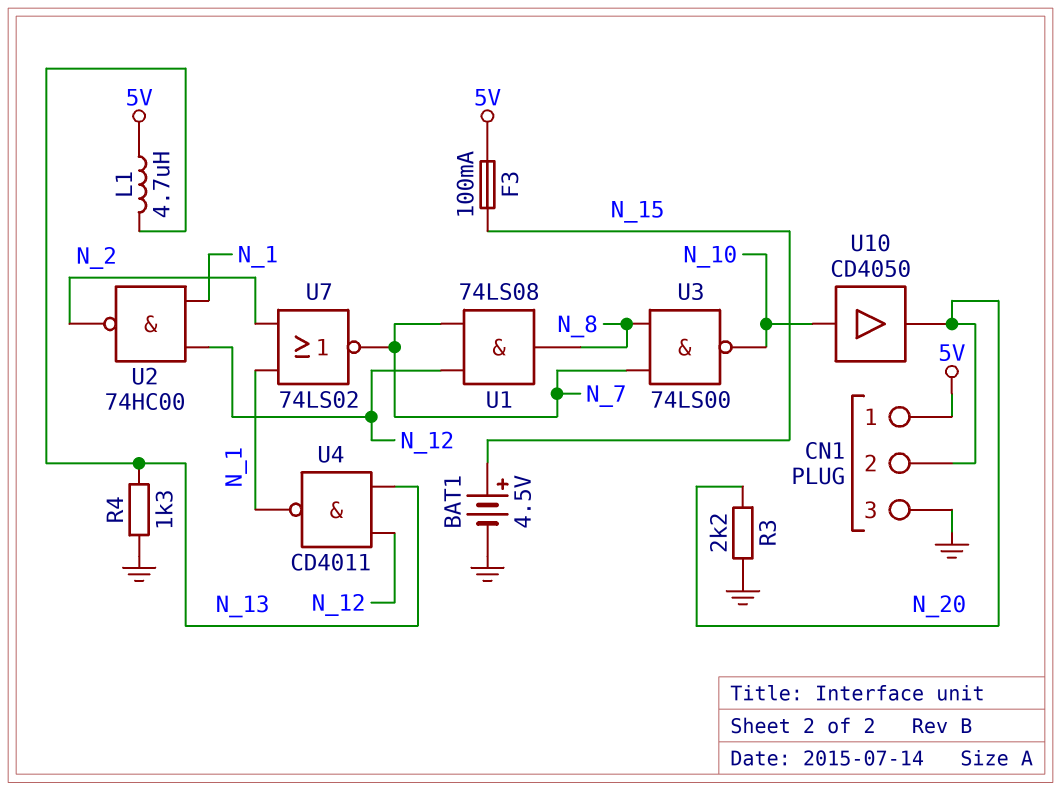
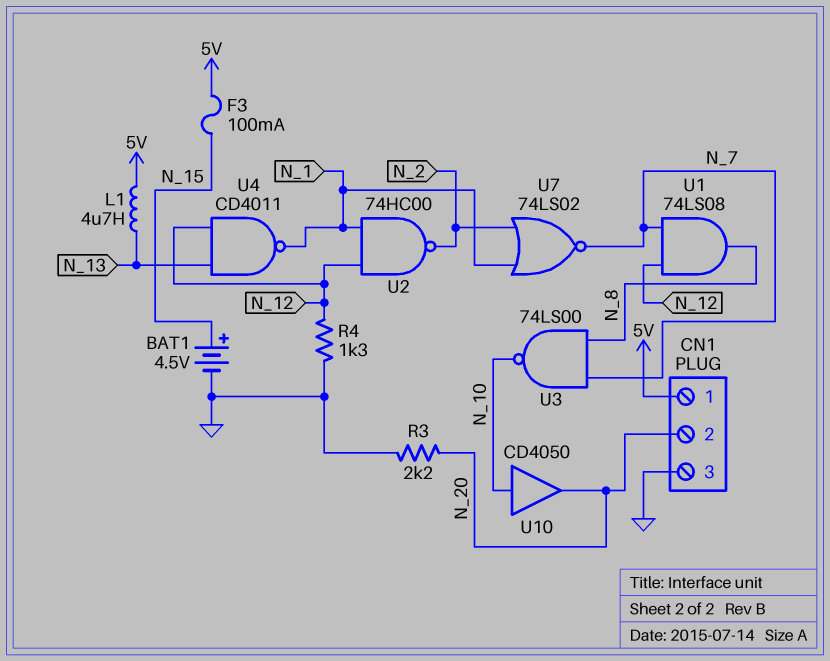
R4: 1.3k (GND, N_13) -> 1.3k (GND, N_12)

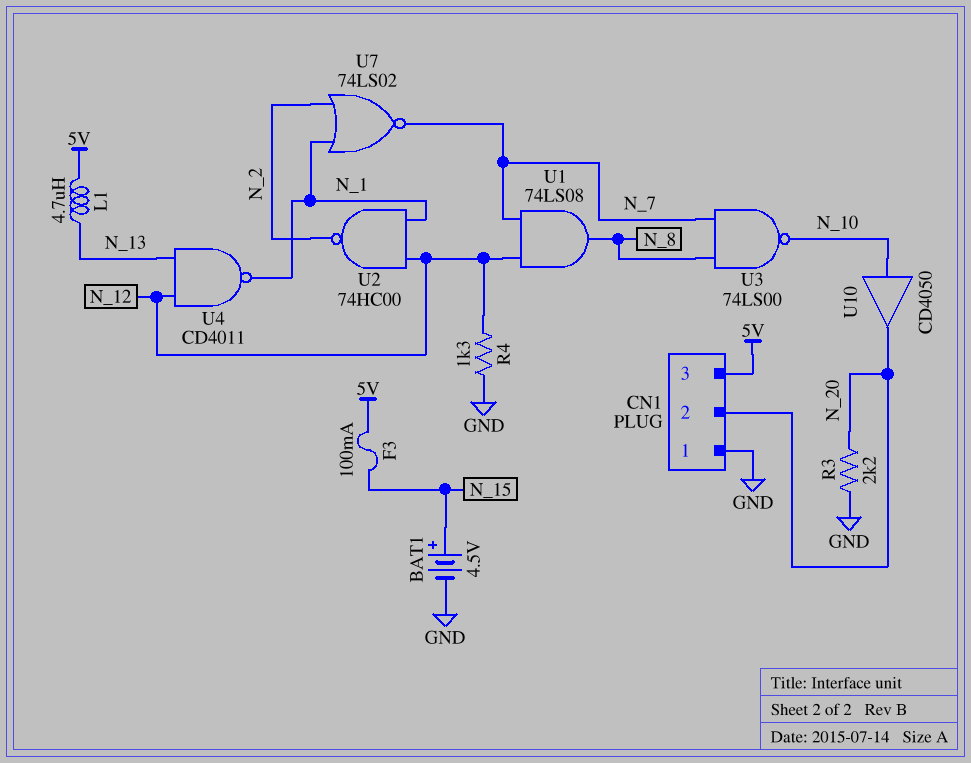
CN1 pin 1: 5V -> GND
CN1 pin 3: GND -> 5V

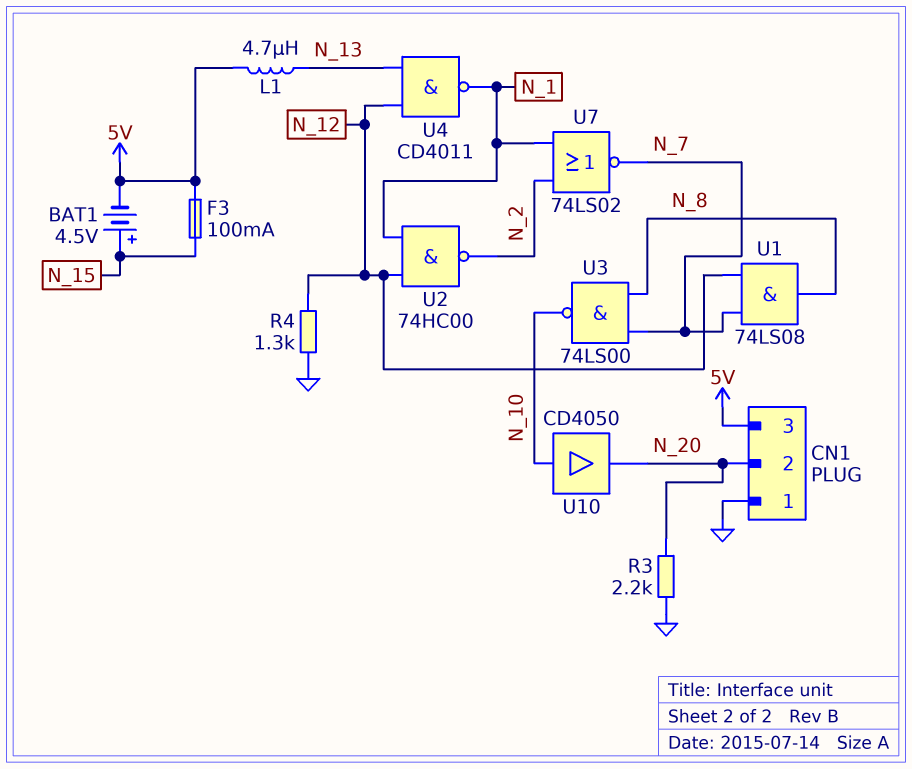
BAT1: 4.5V (plus N_15, minus GND) -> 4.5V (plus N_15, minus 5V)

